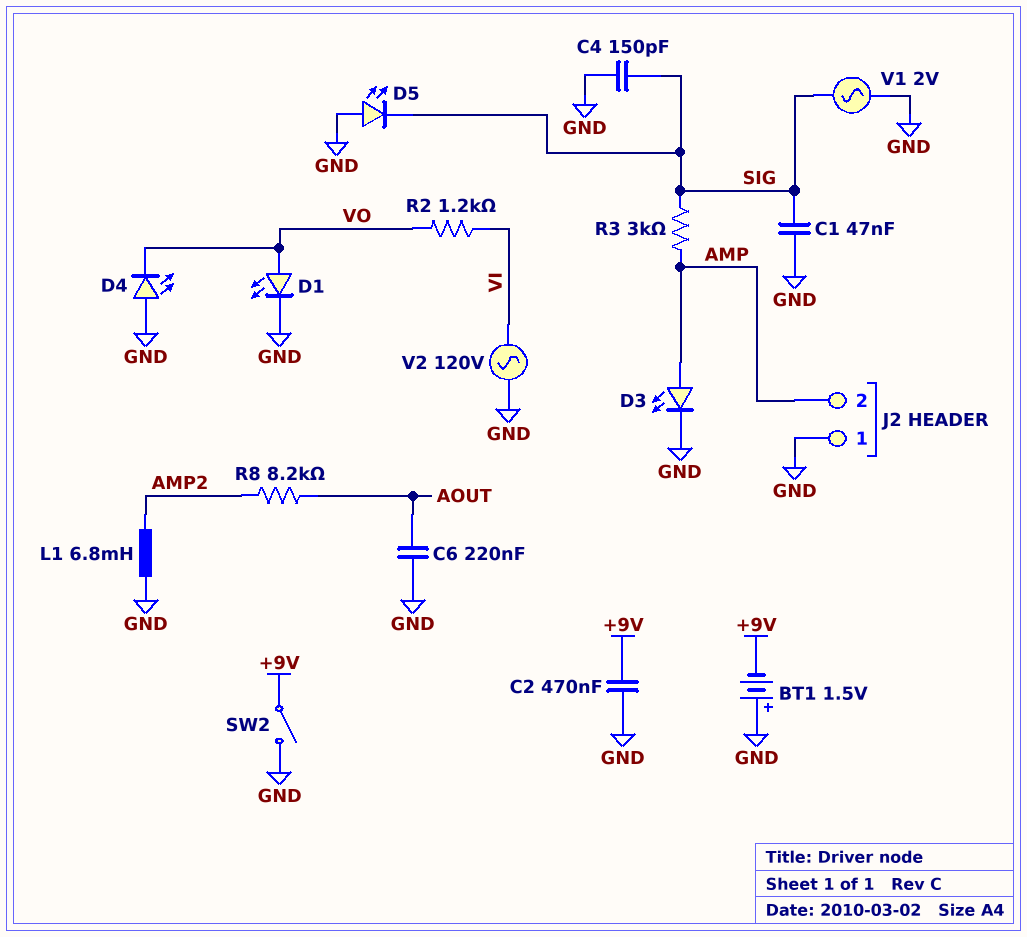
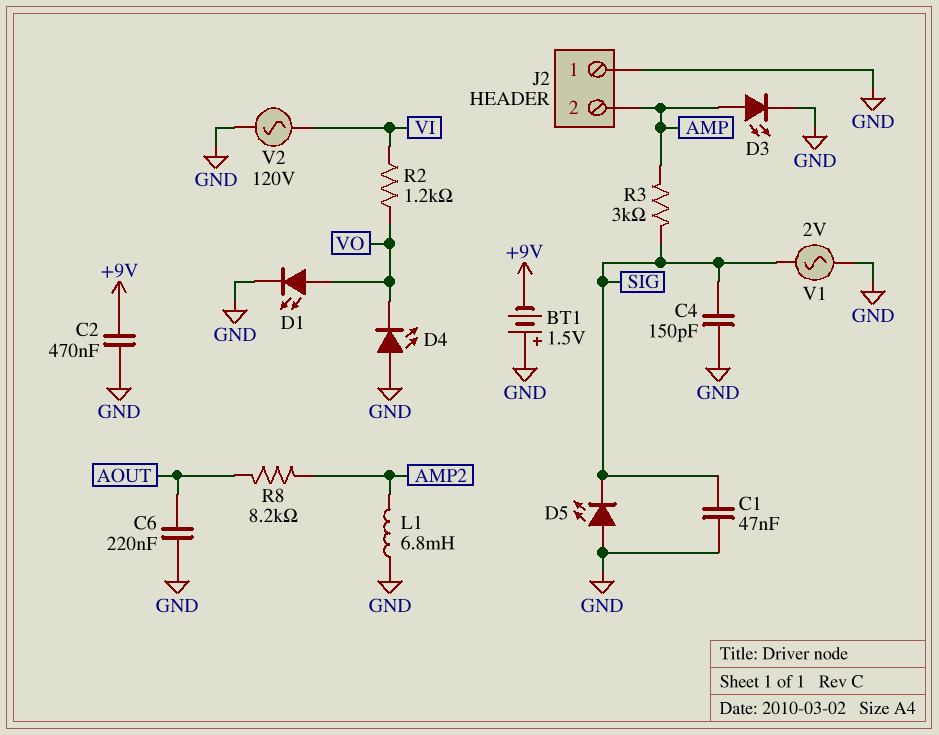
SW2: switch (+9V, GND) -> none

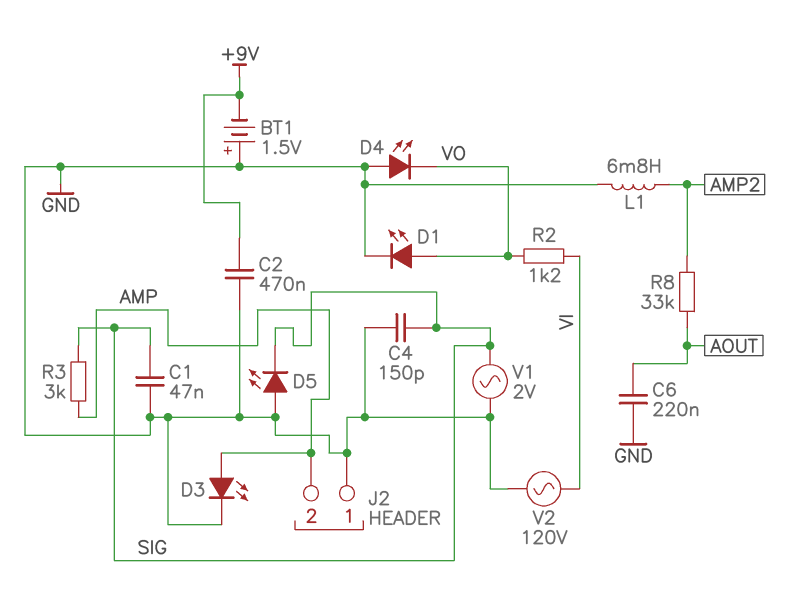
R8: 8.2k (AMP2, AOUT) -> 33k (AMP2, AOUT)

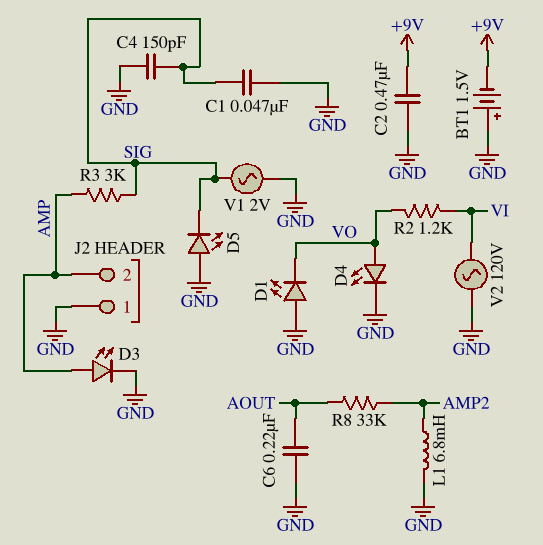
D1: LED (A VO, K GND) -> LED (A GND, K VO)
D4: LED (A GND, K VO) -> LED (A VO, K GND)

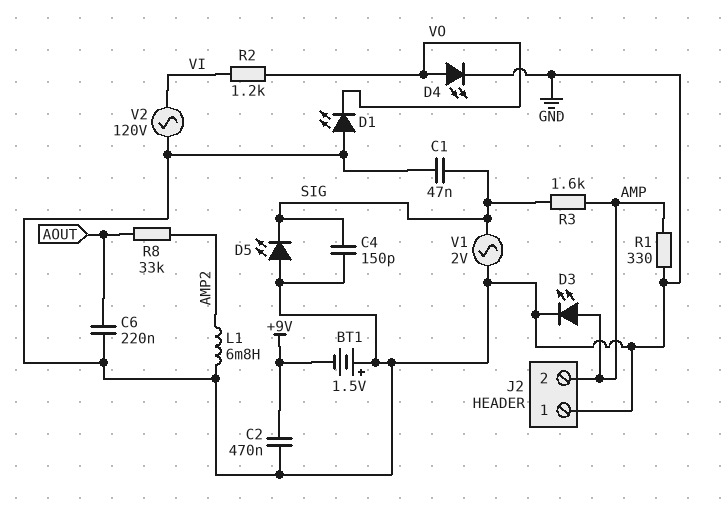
R1: none -> 330 (AMP, GND)
R3: 3k (AMP, SIG) -> 1.6k (AMP, SIG)

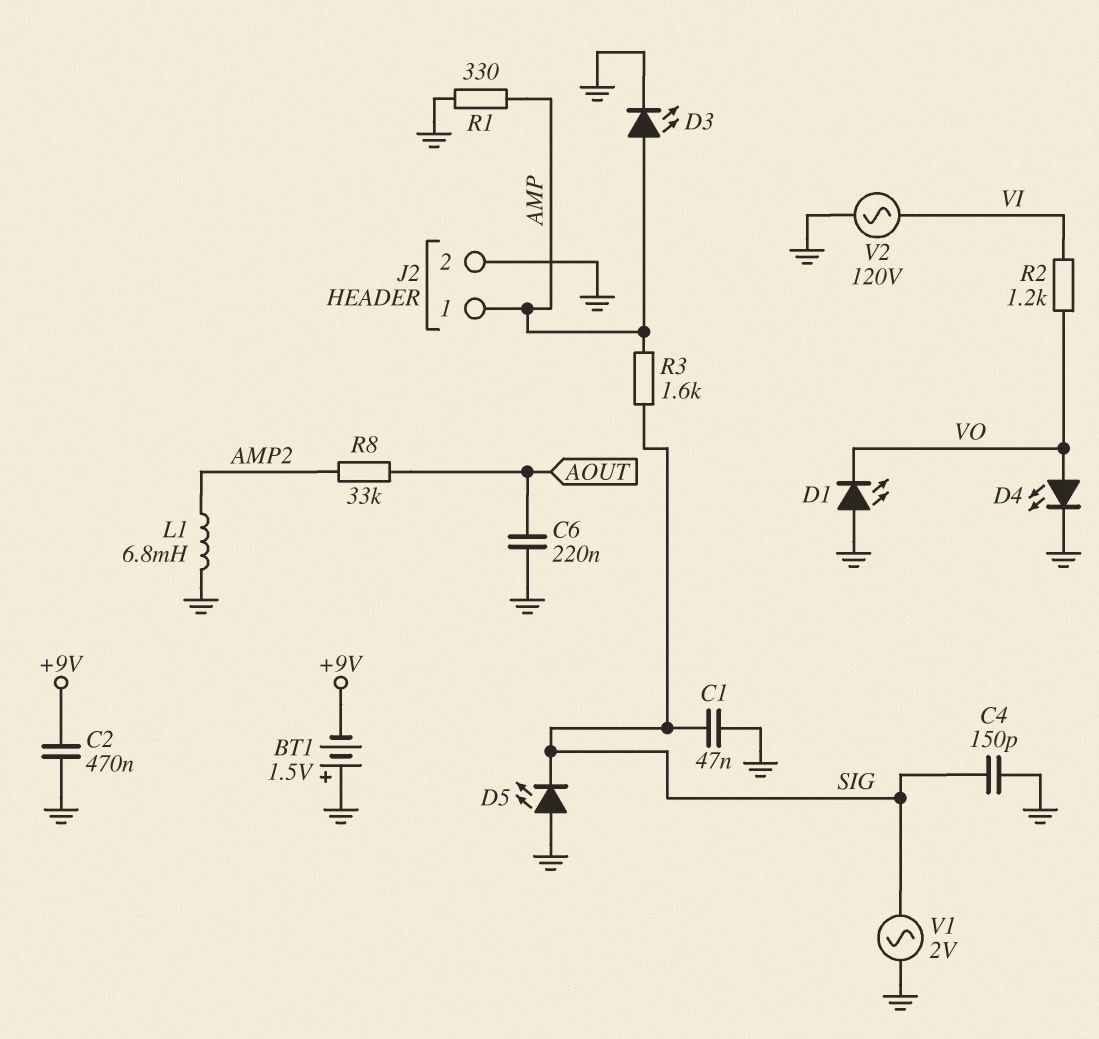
J2 pin 1: GND -> AMP
J2 pin 2: AMP -> GND

